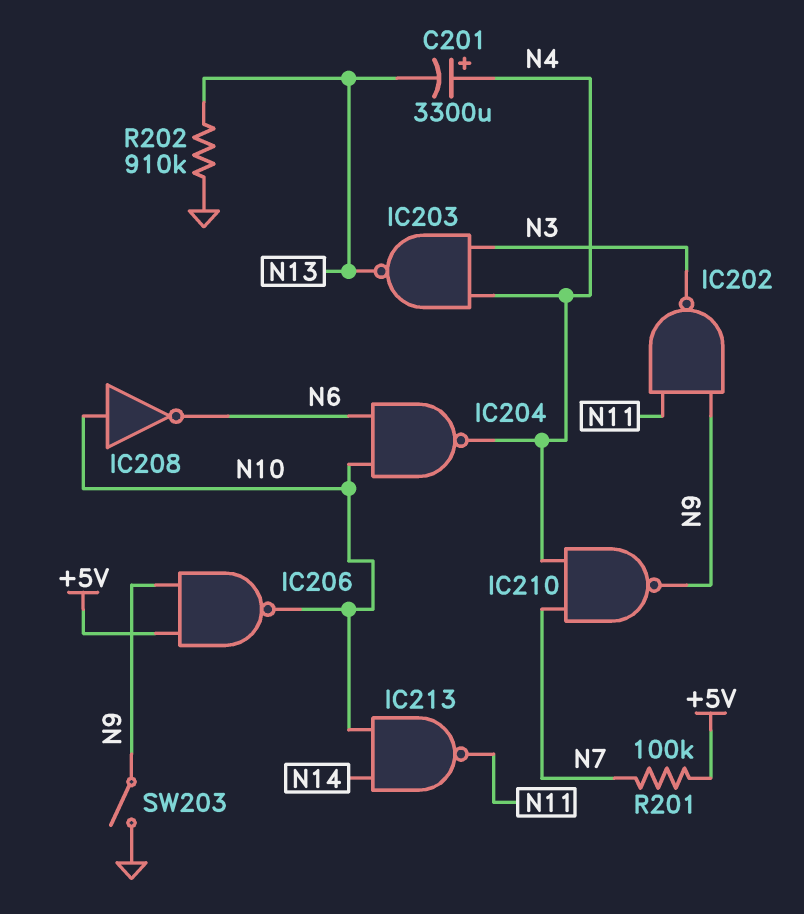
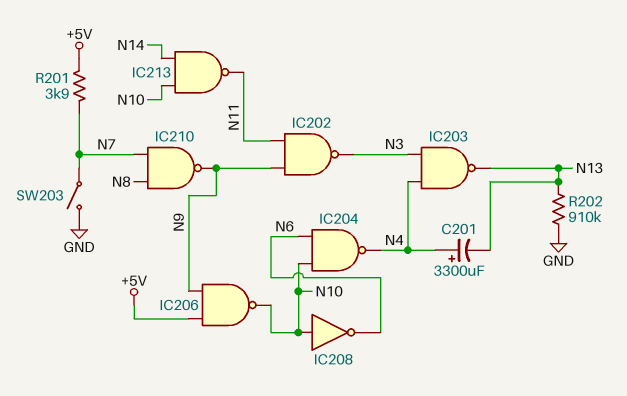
IC210: NAND (in N4, in N7, out N9) -> NAND (in N7, in N8, out N9)
R201: 100k (+5V, N7) -> 3.9k (+5V, N7)
SW203: switch (GND, N9) -> switch (GND, N7)

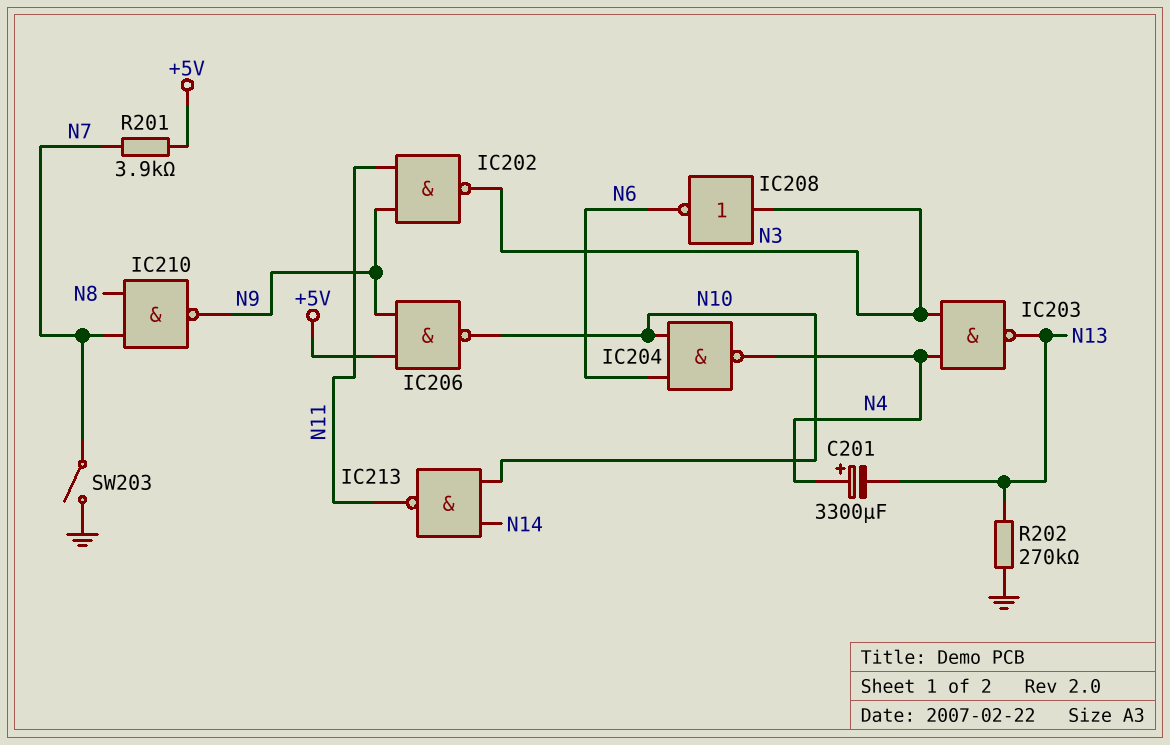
IC208: NOT (in N10, out N6) -> NOT (in N3, out N6)
R202: 910k (GND, N13) -> 270k (GND, N13)

